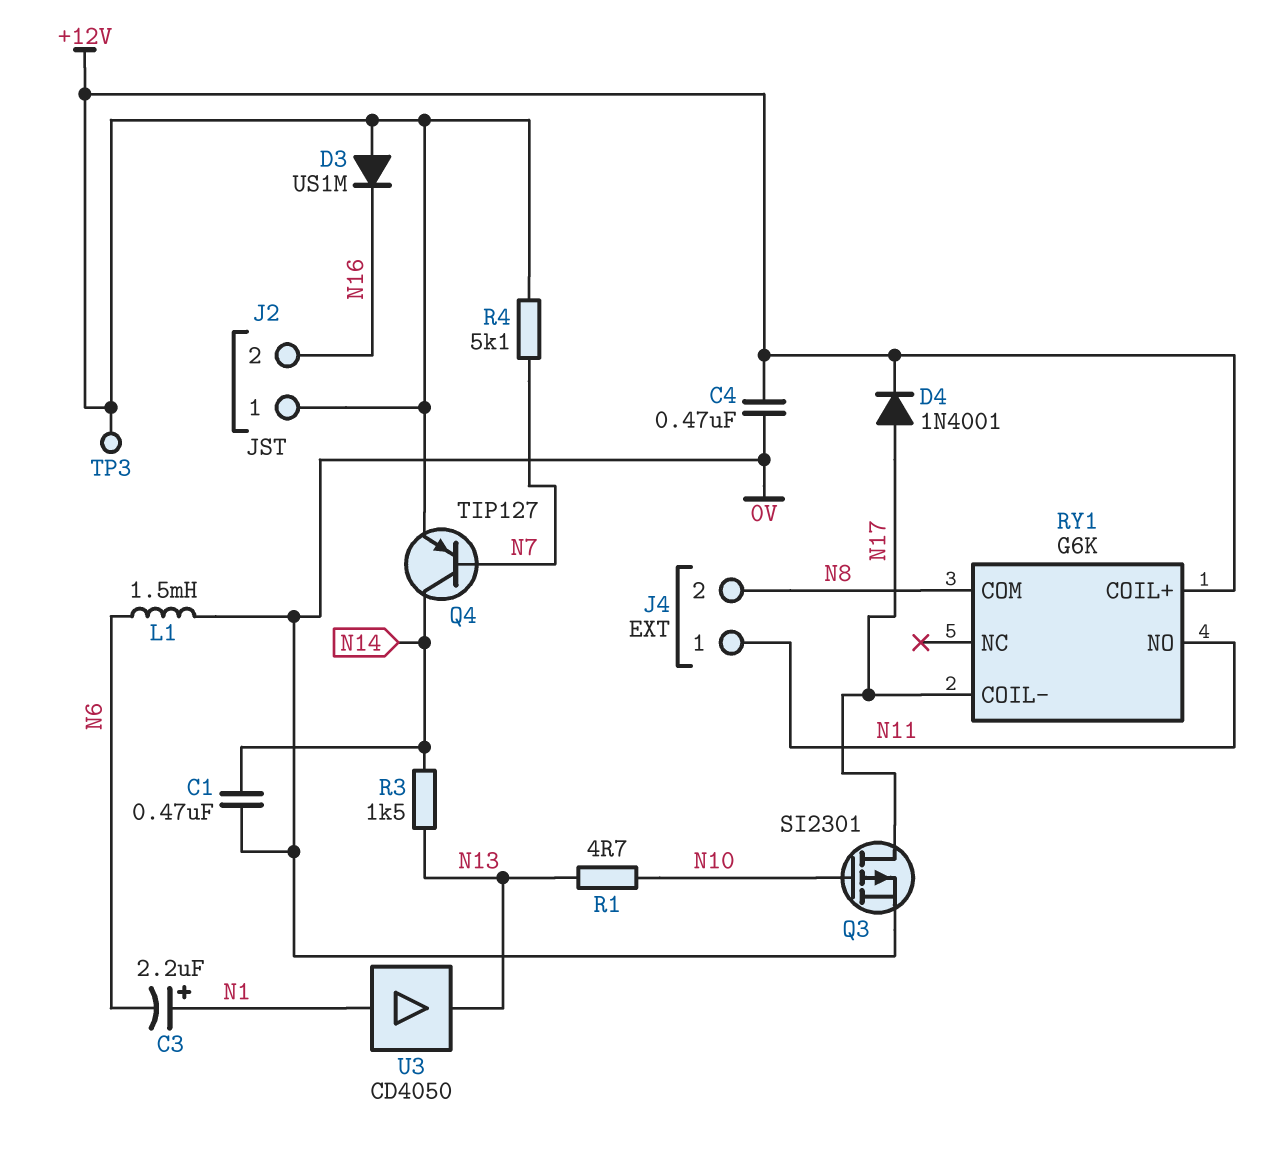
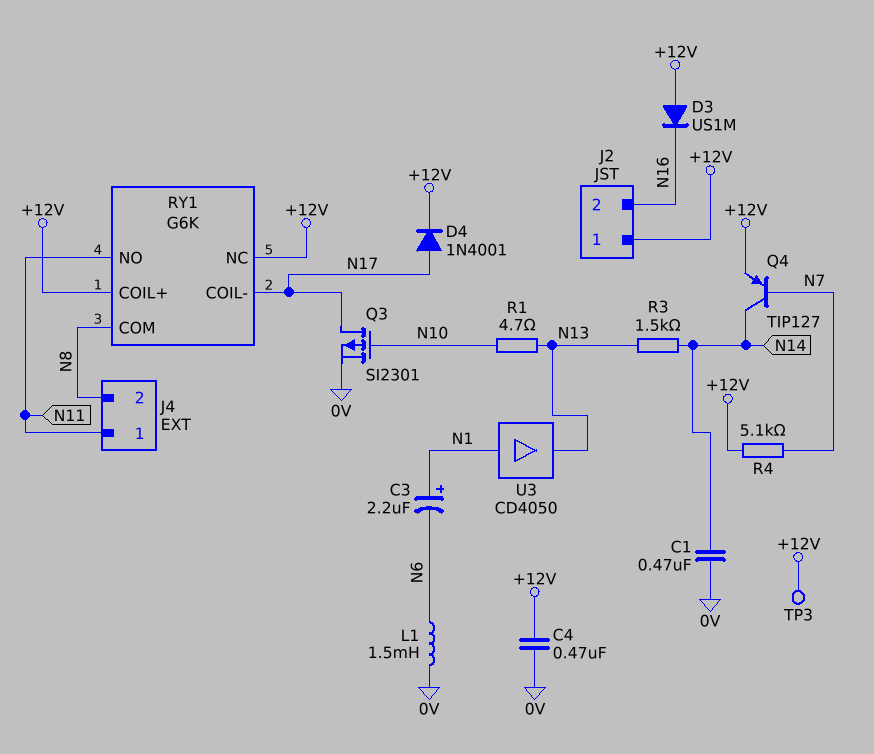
RY1 pin NC: none -> +12V

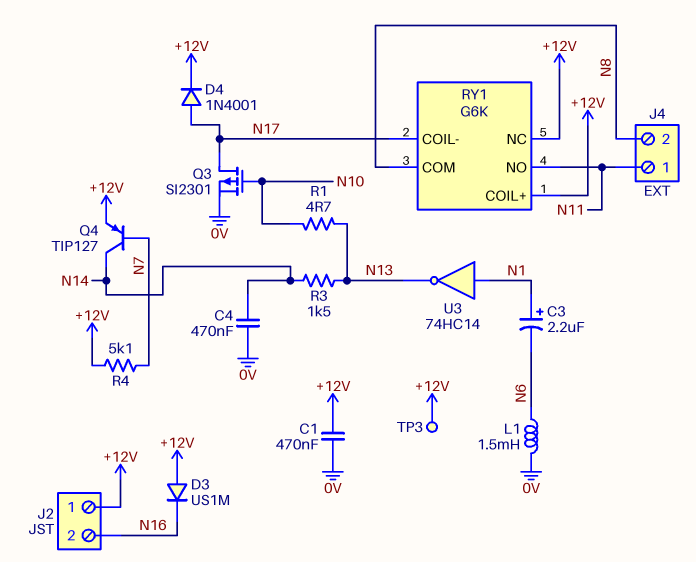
C1: 470nF (0V, N14) -> 470nF (+12V, 0V)
C4: 470nF (+12V, 0V) -> 470nF (0V, N14)
U3: buffer CD4050 (in N1, out N13) -> NOT 74HC14 (in N1, out N13)

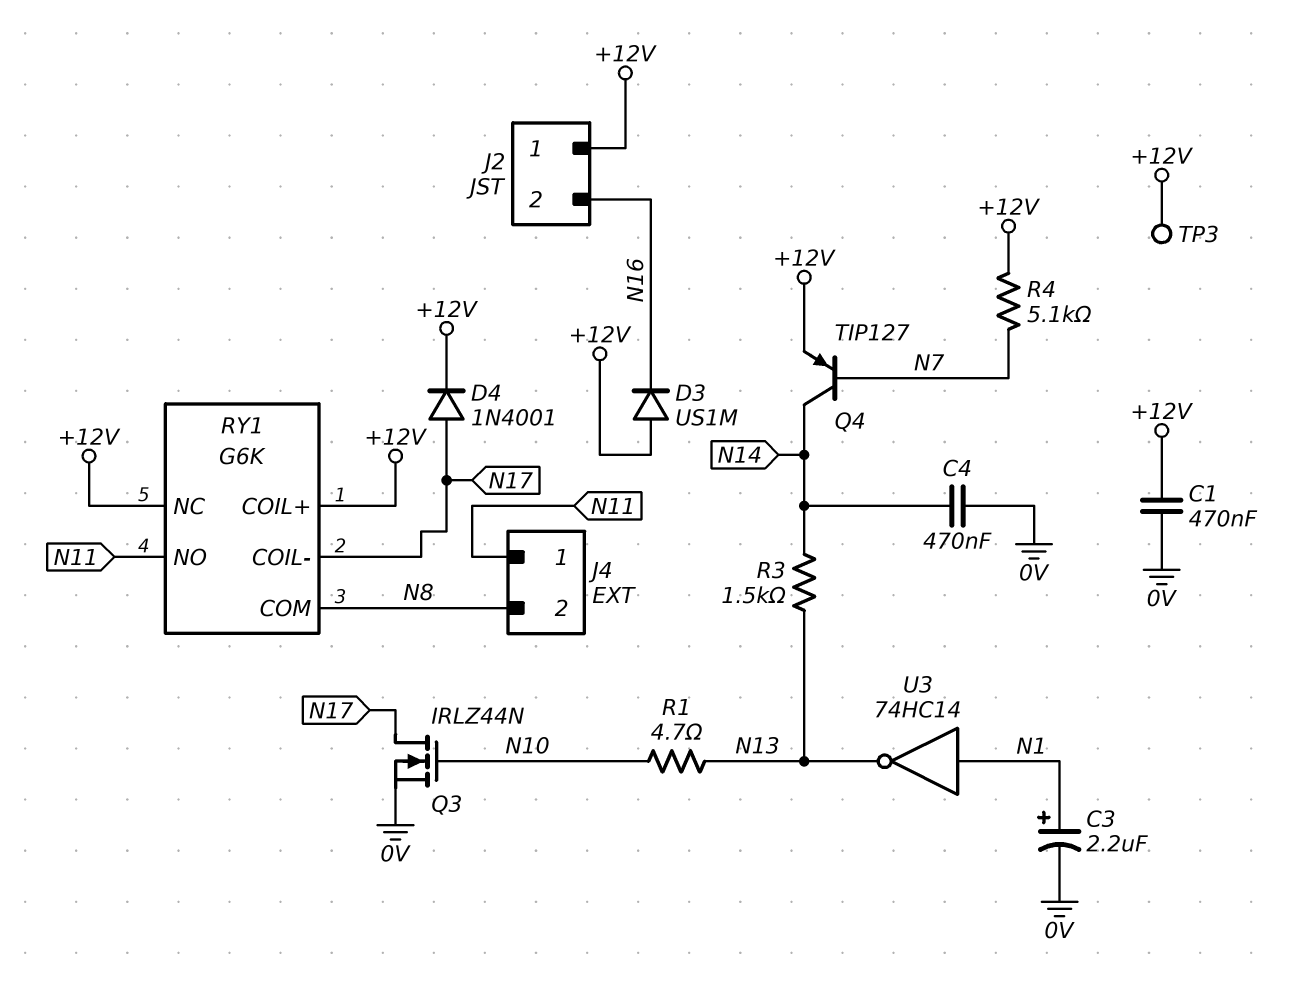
C3: 2.2uF (plus N1, minus N6) -> 2.2uF (plus N1, minus 0V)
L1: 1.5mH (0V, N6) -> none
Q3: PMOS SI2301 (G N10, D N17, S 0V) -> NMOS IRLZ44N (G N10, D N17, S 0V)

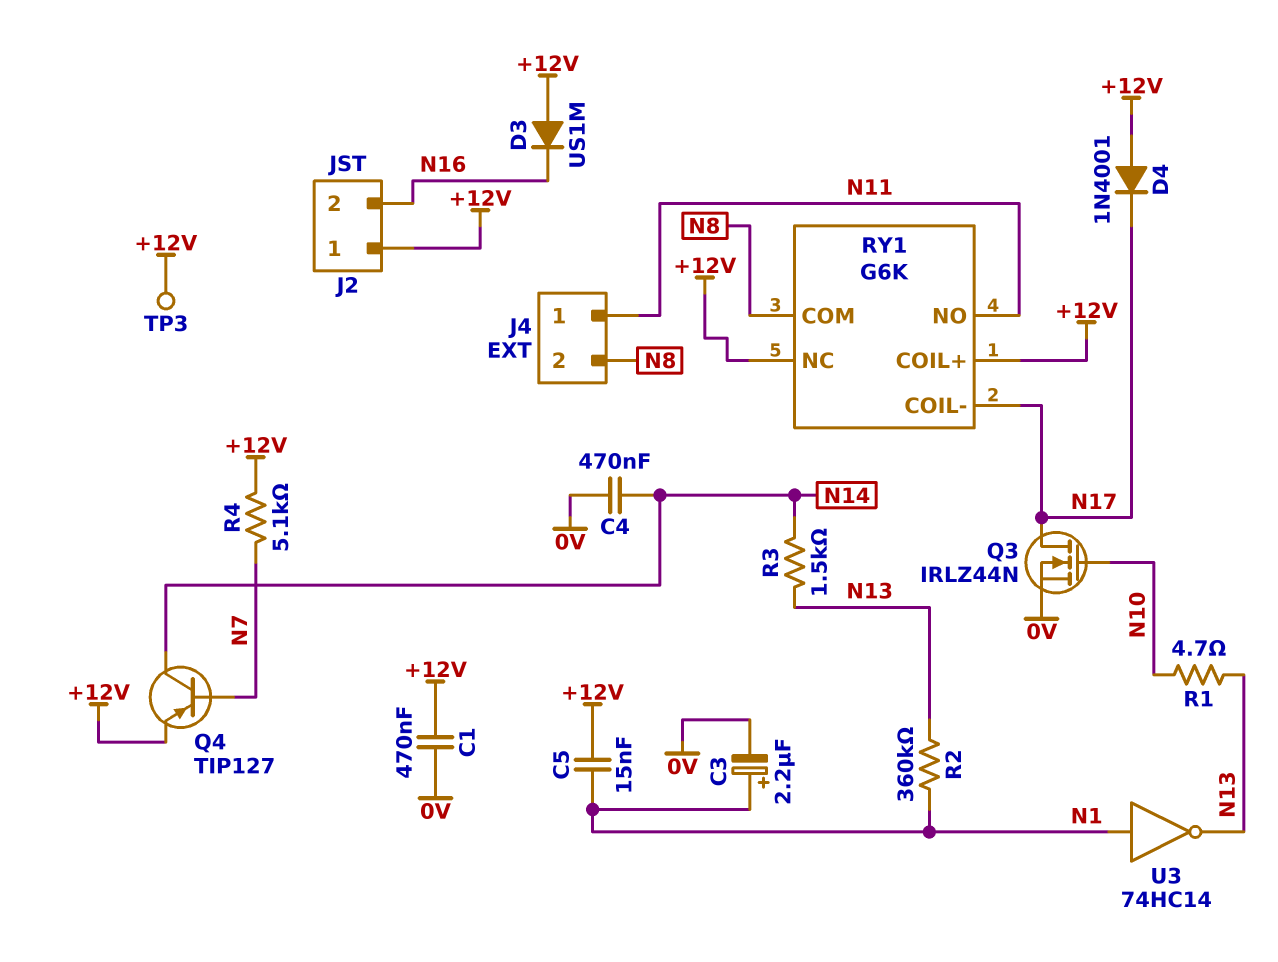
C5: none -> 15nF (+12V, N1)
D4: diode 1N4001 (A N17, K +12V) -> diode 1N4001 (A +12V, K N17)
R2: none -> 360k (N1, N13)

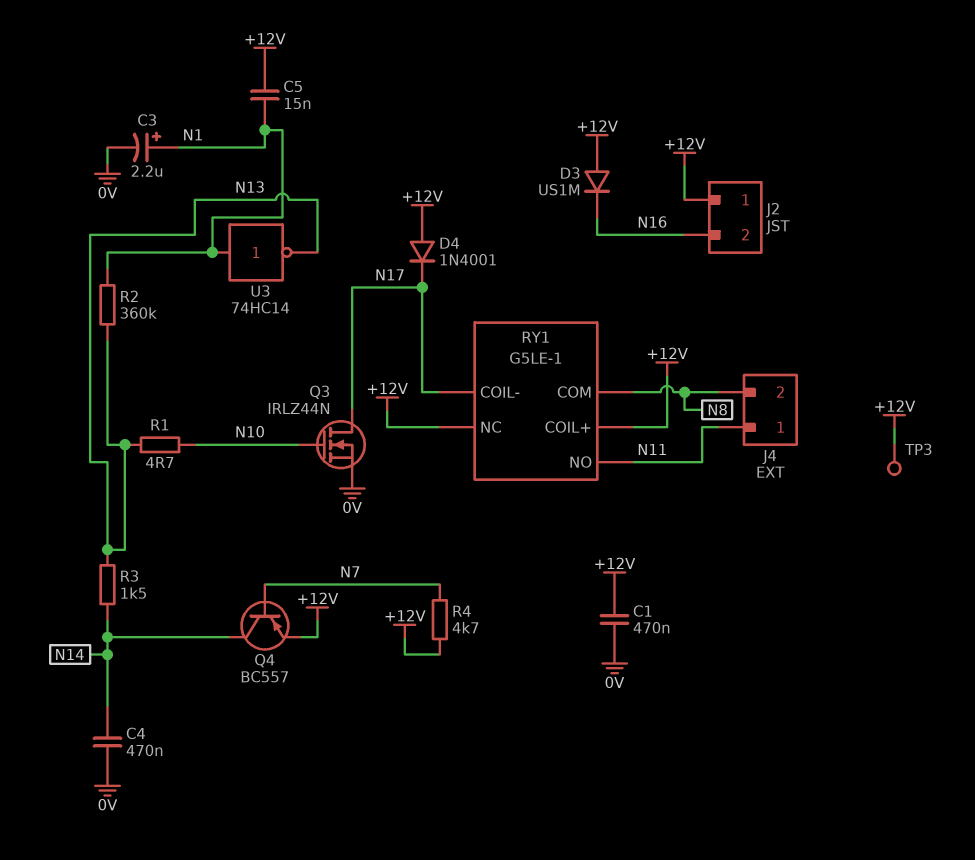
Q4: PNP TIP127 (B N7, C N14, E +12V) -> PNP BC557 (B N7, C N14, E +12V)
R4: 5.1k (+12V, N7) -> 4.7k (+12V, N7)
RY1: G6K -> G5LE-1

